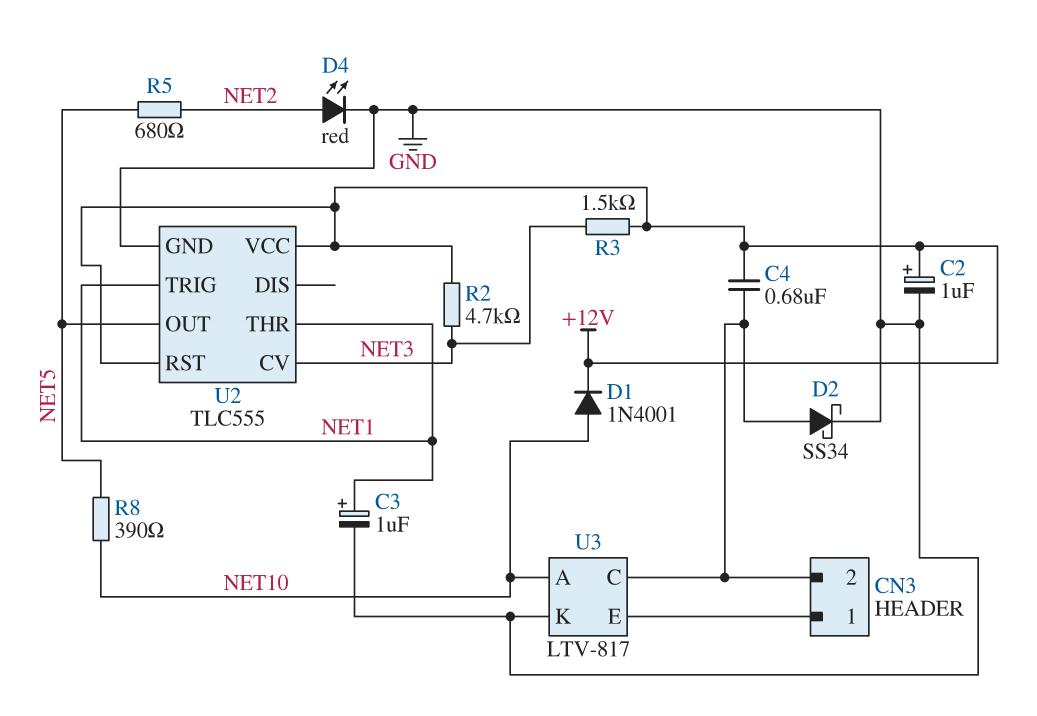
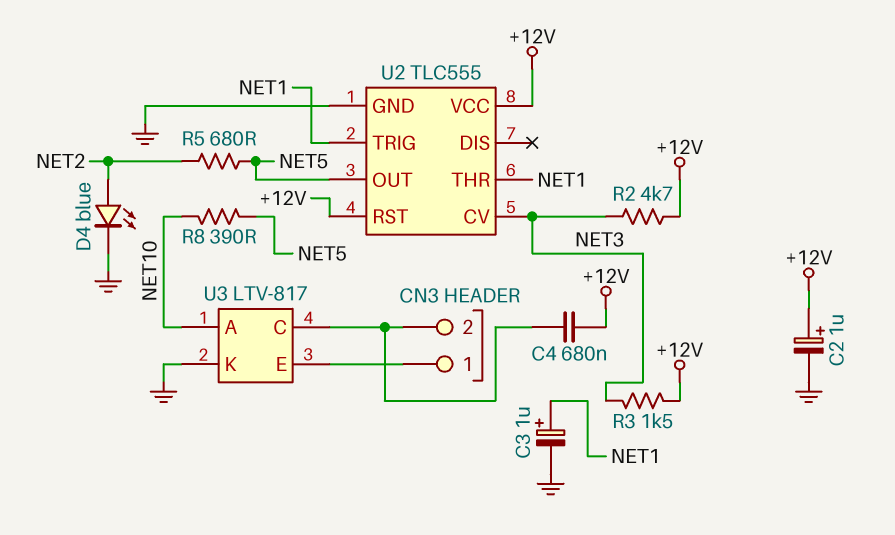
D1: diode 1N4001 (A NET10, K +12V) -> none
D2: schottky SS34 (A CN3/2, K GND) -> none
D4: LED red (A NET2, K GND) -> LED blue (A NET2, K GND)

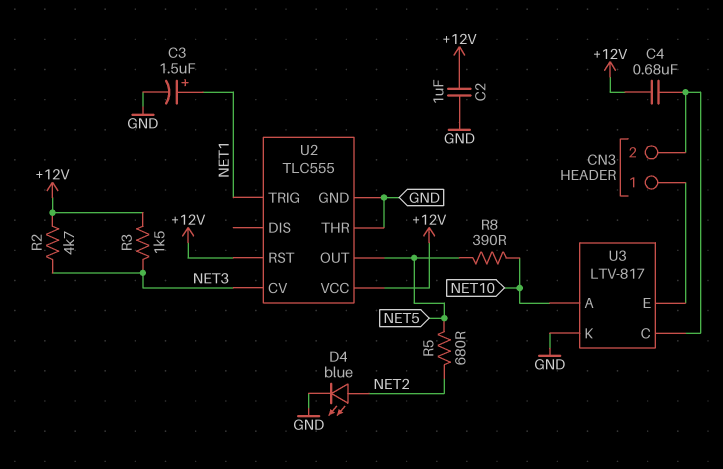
C2: 1uF (plus +12V, minus GND) -> 1uF (+12V, GND)
C3: 1uF (plus NET1, minus GND) -> 1.5uF (plus NET1, minus GND)
U2 pin THR: NET1 -> GND

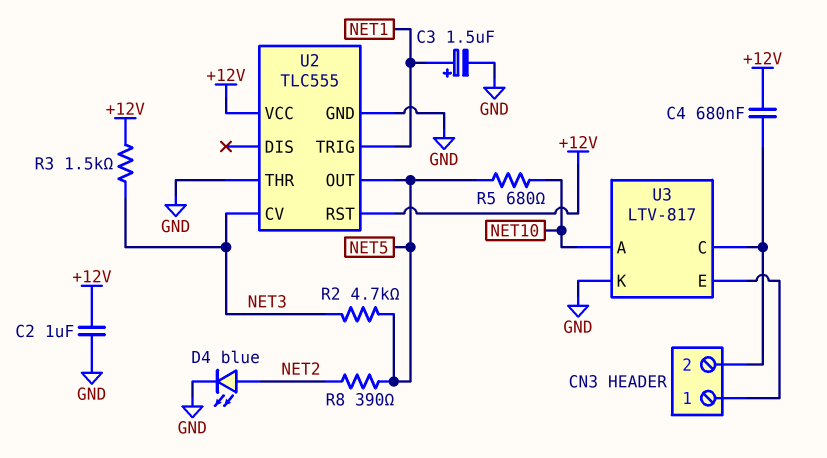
R2: 4.7k (+12V, NET3) -> 4.7k (NET3, NET5)
R5: 680 (NET2, NET5) -> 680 (NET5, NET10)
R8: 390 (NET5, NET10) -> 390 (NET2, NET5)

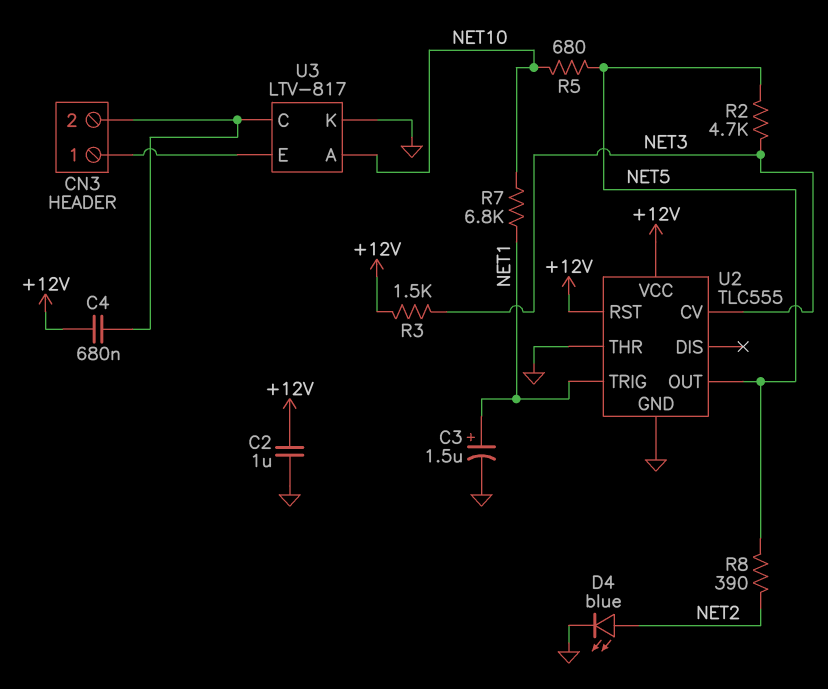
R7: none -> 6.8k (NET1, NET10)

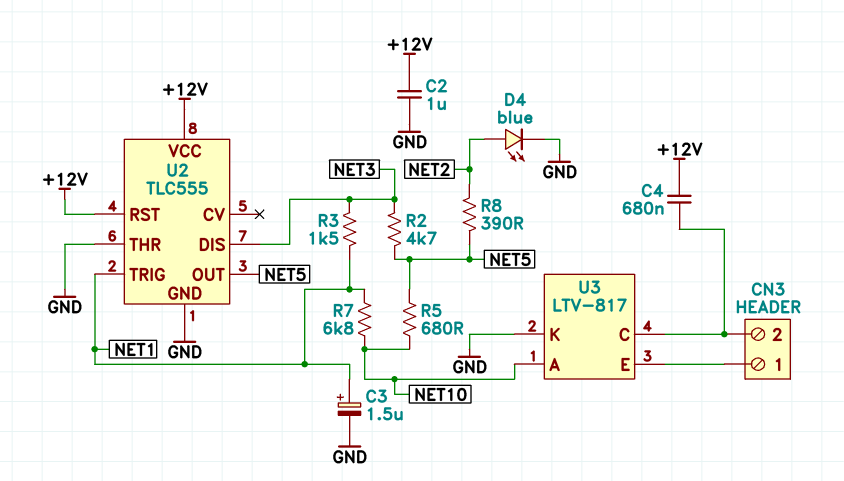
R3: 1.5k (+12V, NET3) -> 1.5k (NET1, NET3)
U2 pin CV: NET3 -> none
U2 pin DIS: none -> NET3

